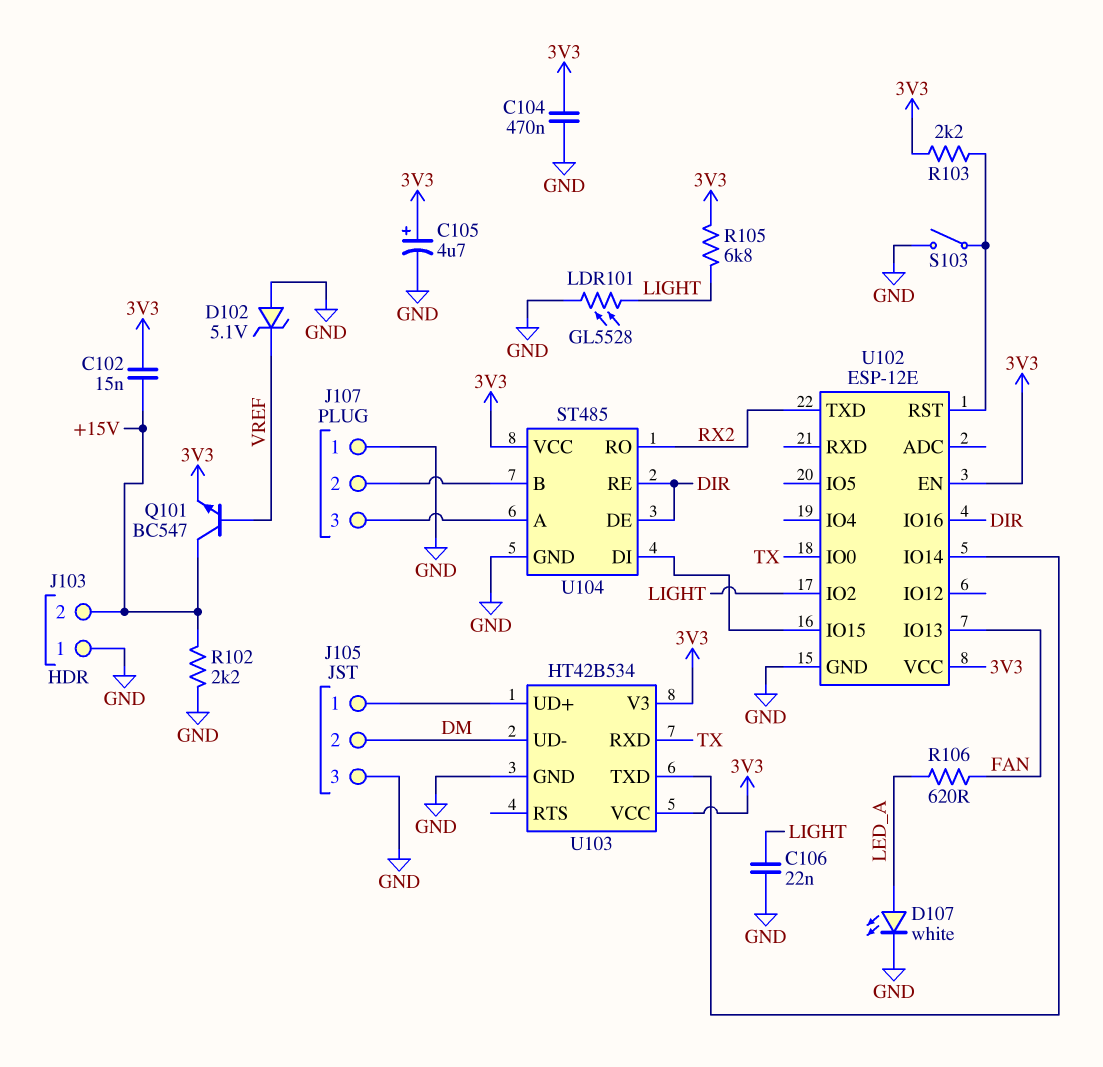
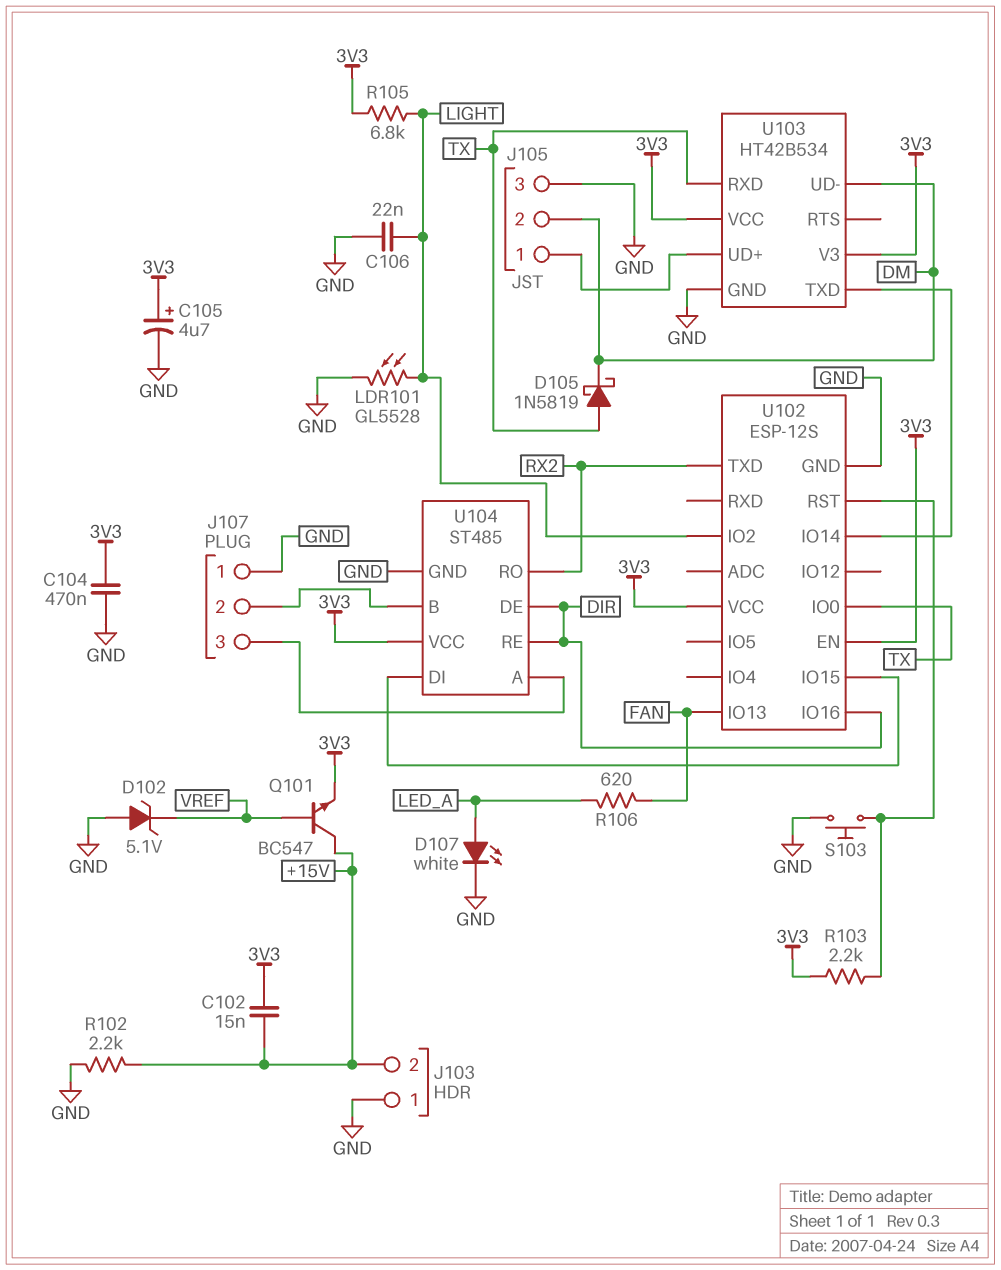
D105: none -> schottky 1N5819 (A TX, K DM)
S103: switch (GND, U102/RST) -> button (GND, U102/RST)
U102: ESP-12E -> ESP-12S

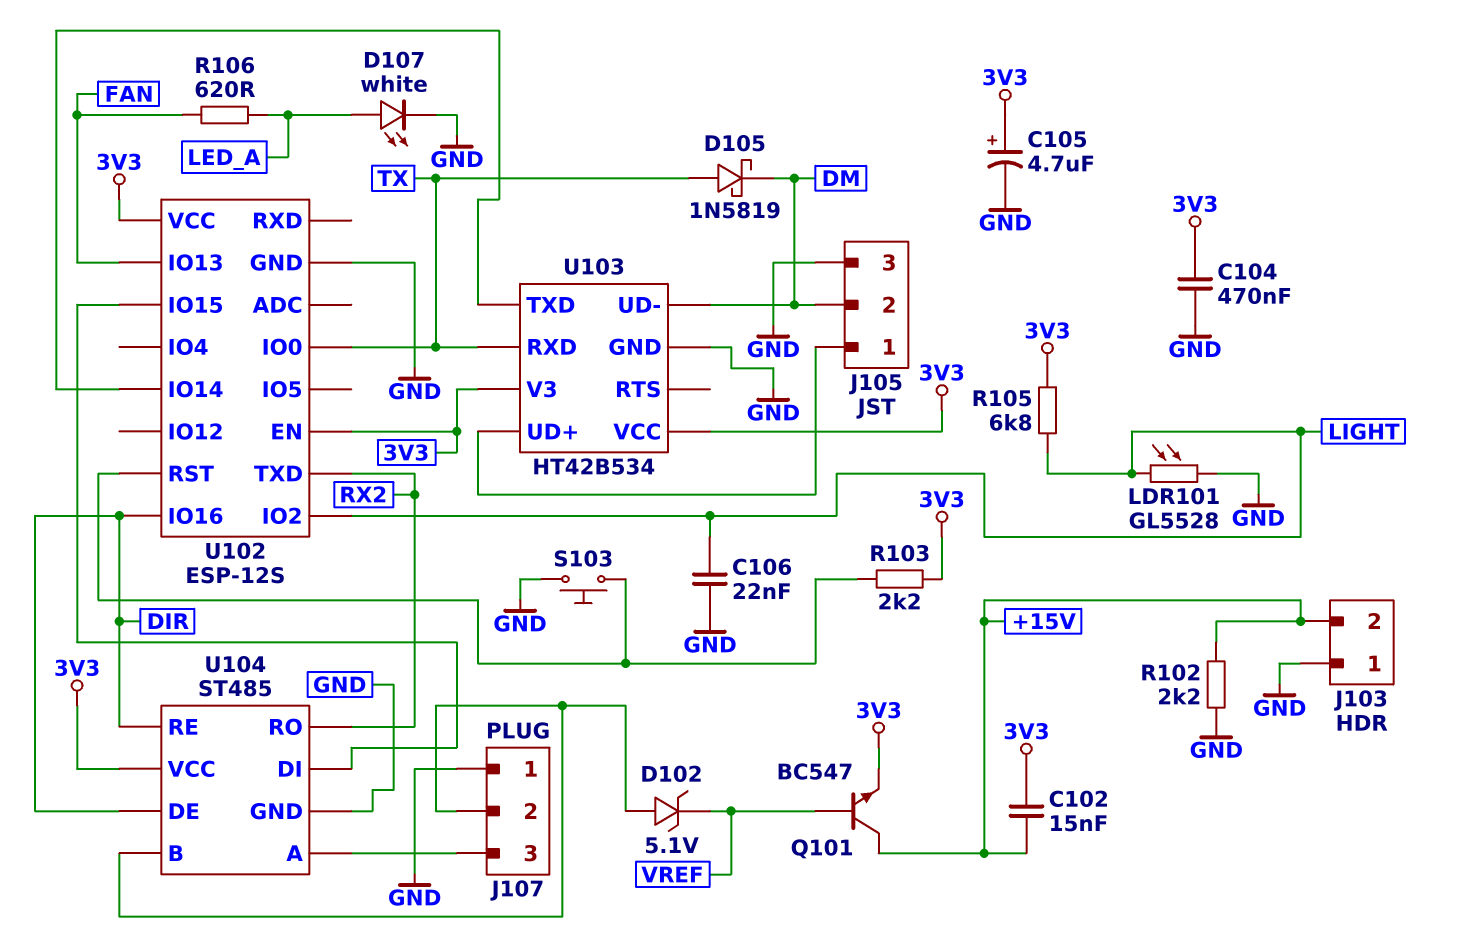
D102: zener 5.1V (A GND, K VREF) -> zener 5.1V (A J107/2, K VREF)

